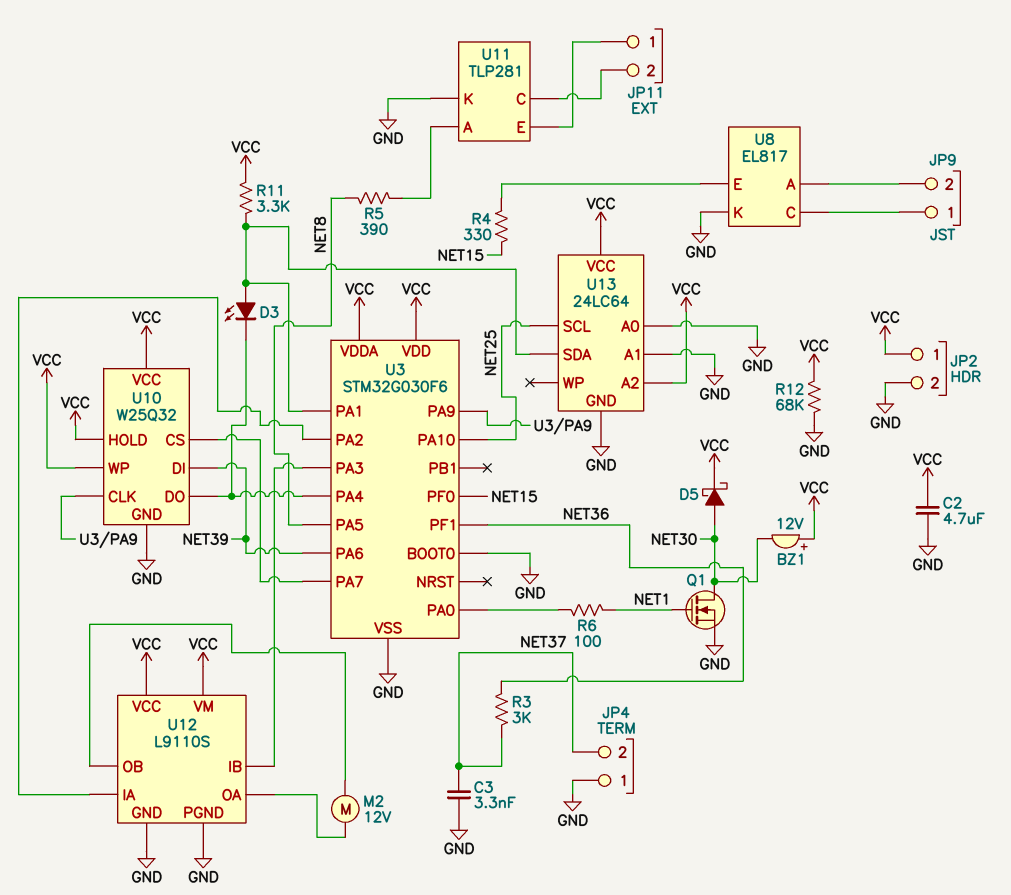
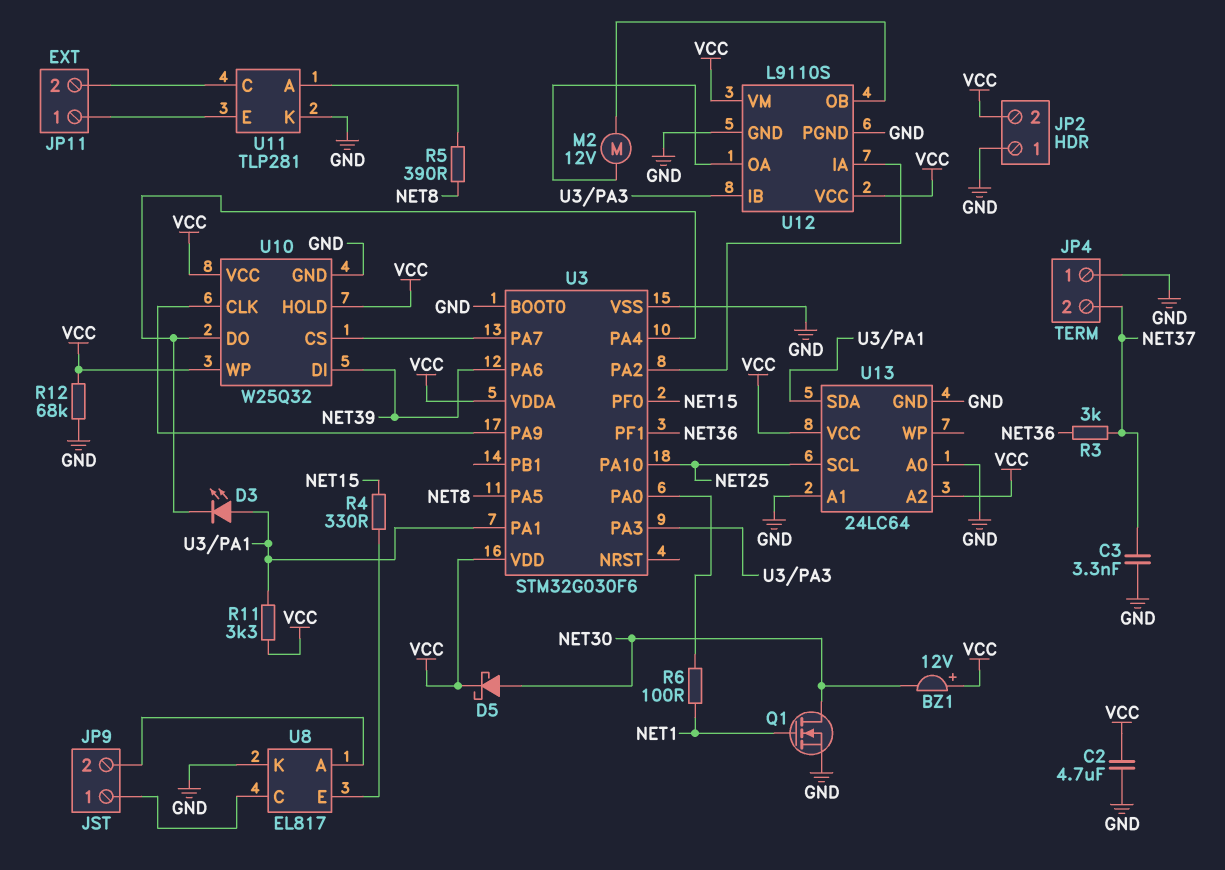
JP2 pin 1: VCC -> GND
JP2 pin 2: GND -> VCC

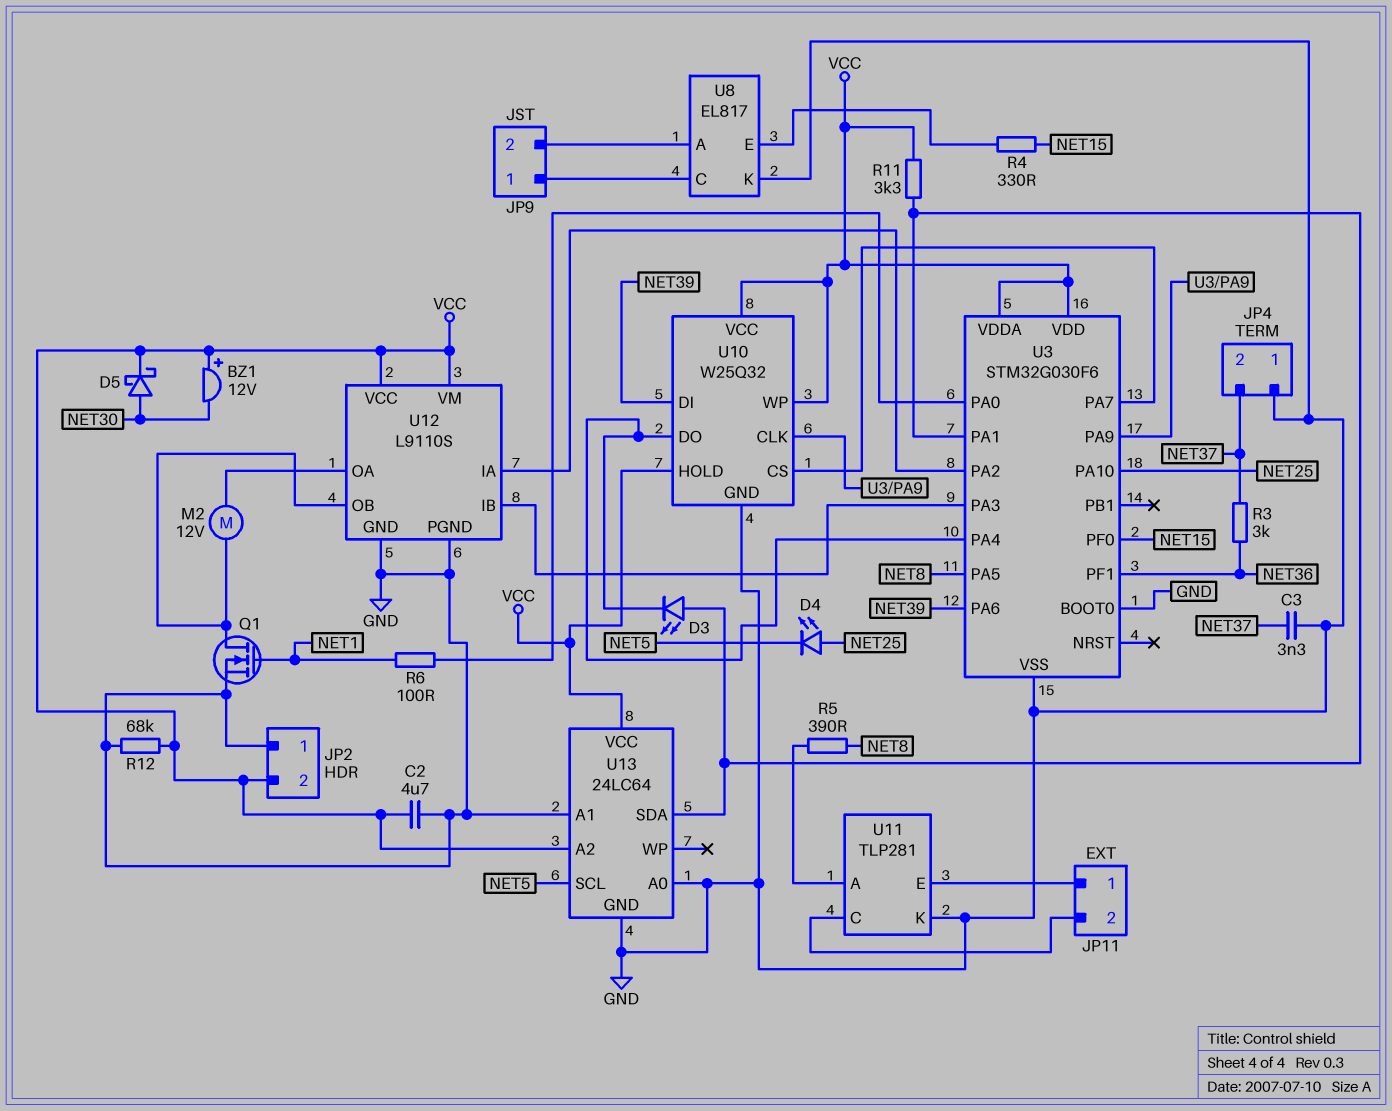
D4: none -> LED (A NET25, K NET5)
Q1: NMOS (G NET1, D NET30, S GND) -> NMOS (G NET1, D U12/OB, S GND)
U13 pin SCL: NET25 -> NET5

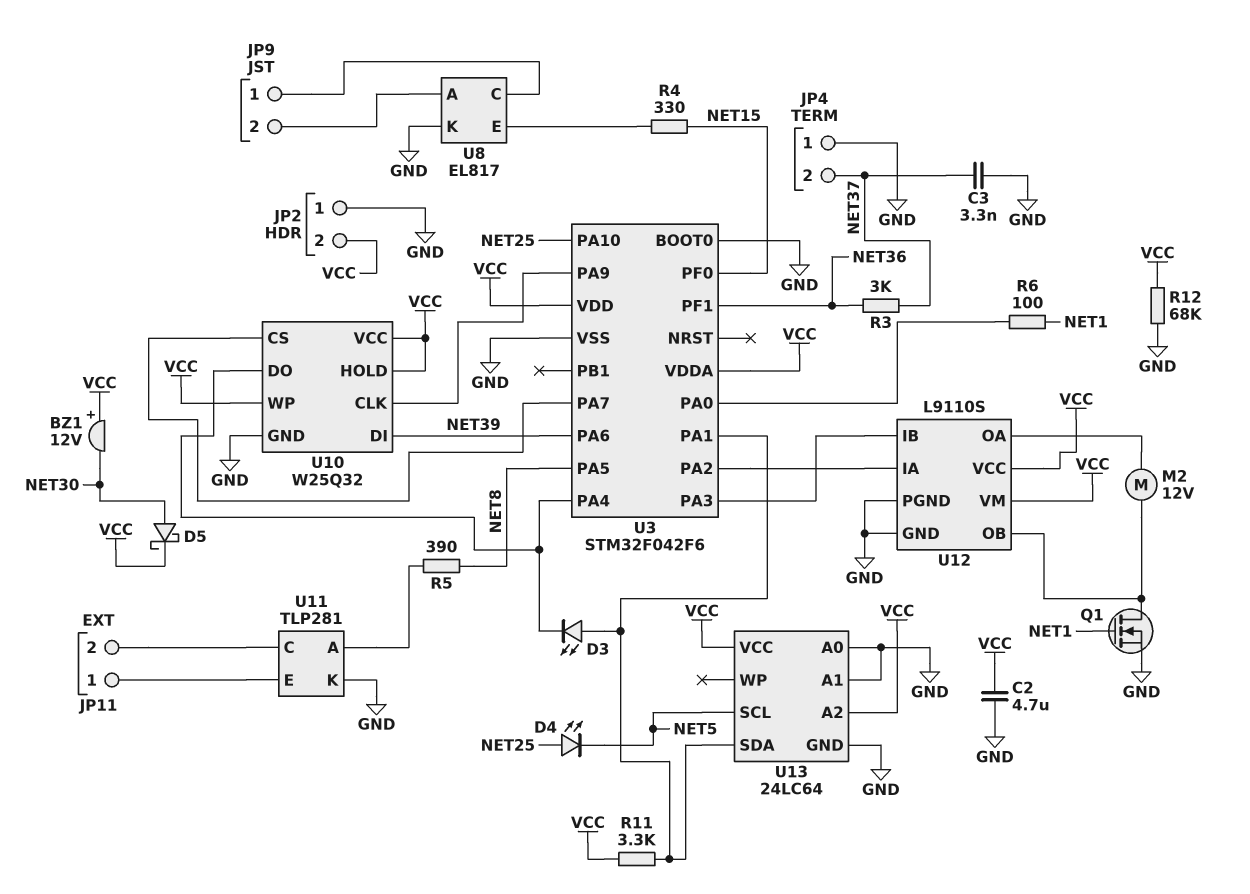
U3: STM32G030F6 -> STM32F042F6

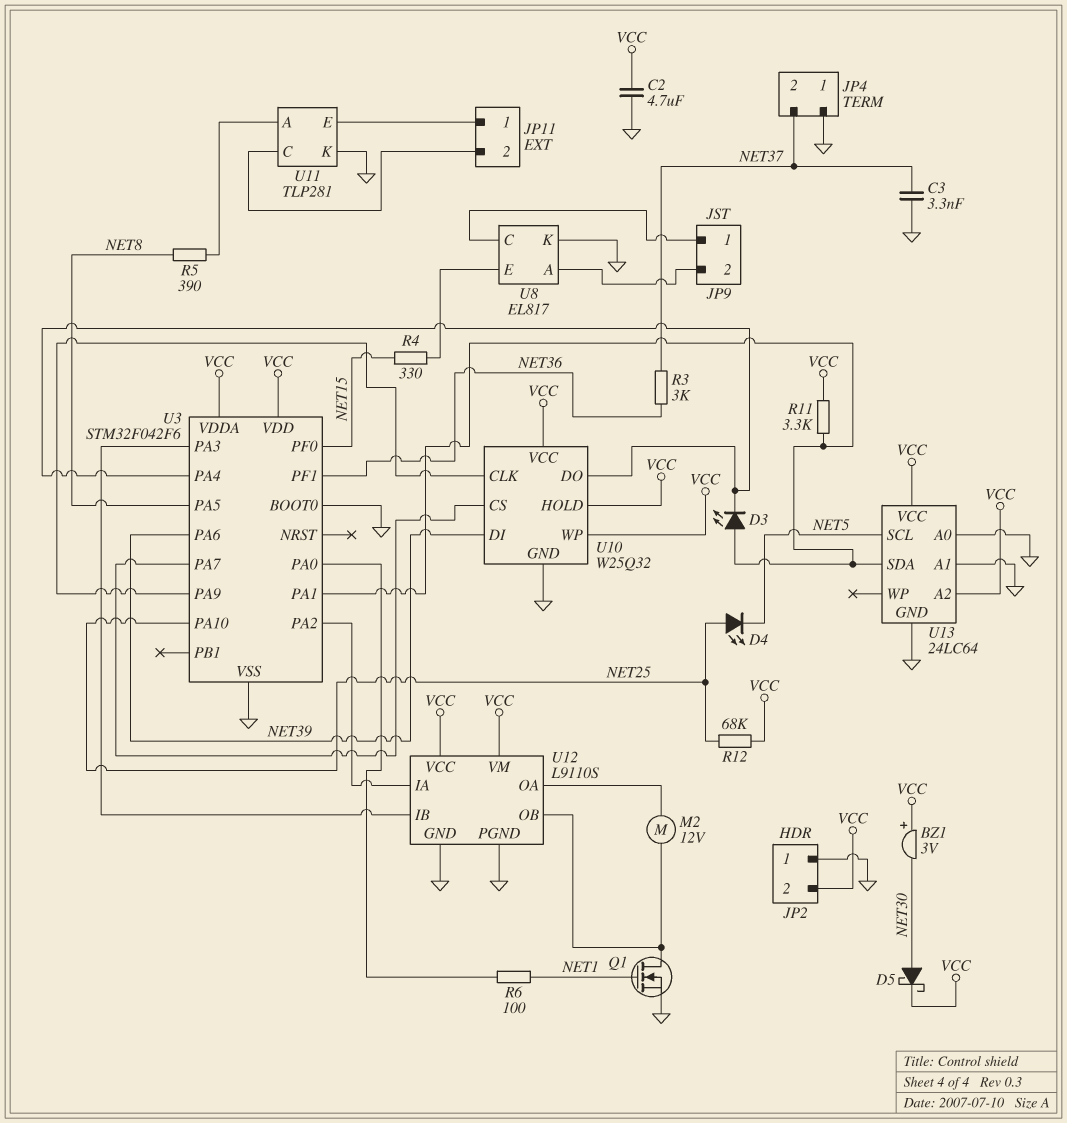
BZ1: buzzer 12V (plus VCC, minus NET30) -> buzzer 3V (plus VCC, minus NET30)
R12: 68k (GND, VCC) -> 68k (NET25, VCC)

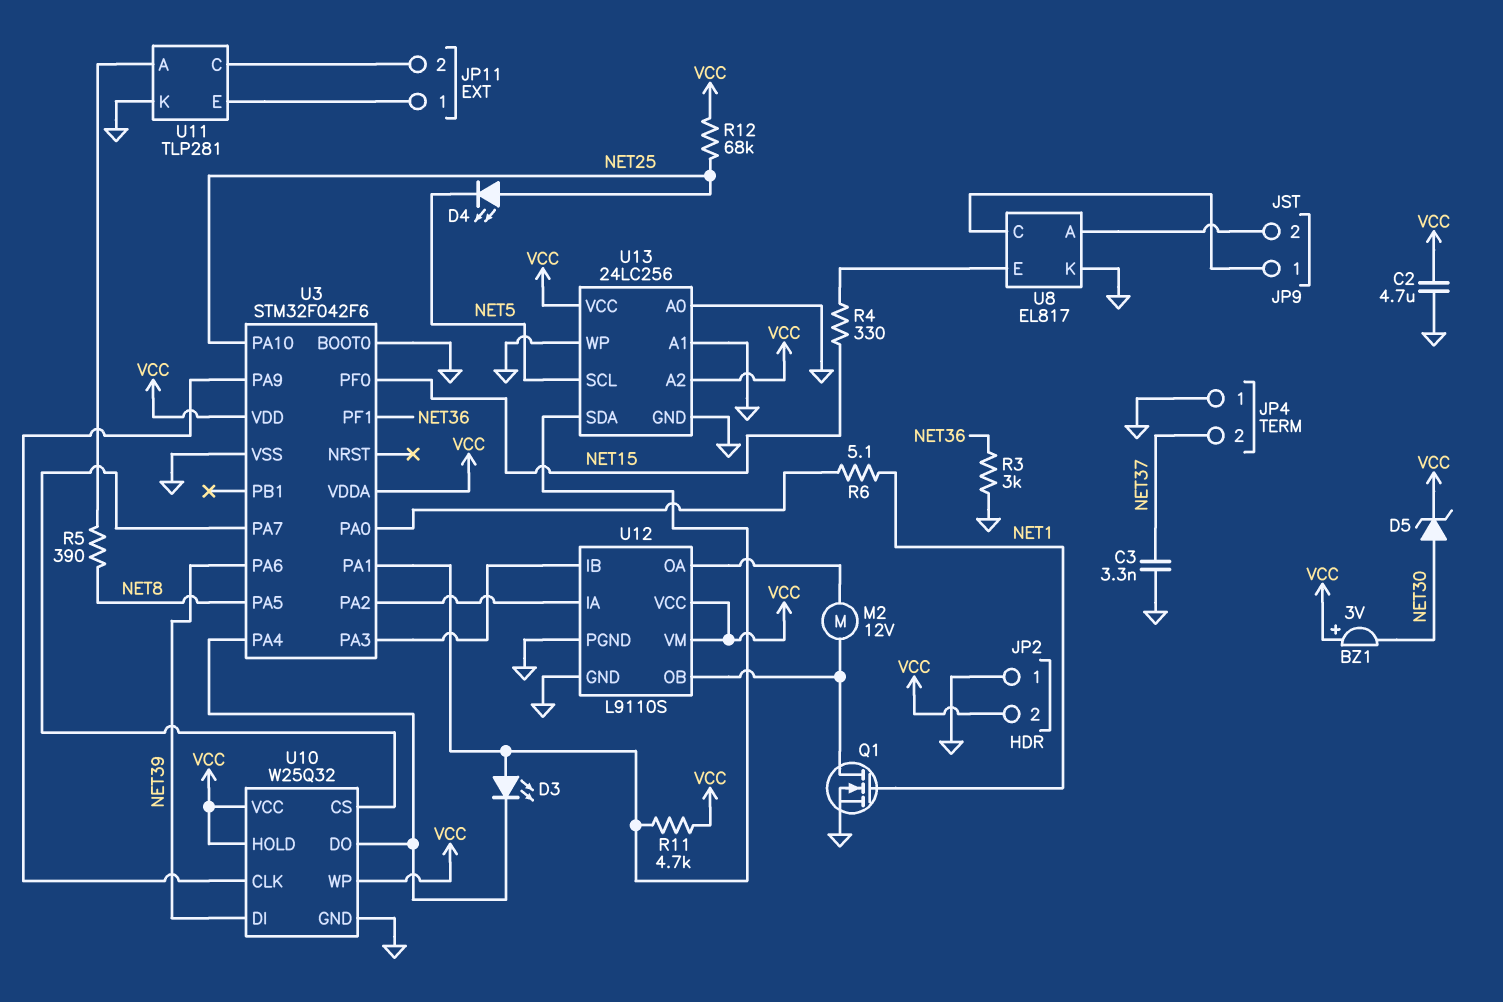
D5: schottky (A NET30, K VCC) -> zener (A NET30, K VCC)
R3: 3k (NET36, NET37) -> 3k (GND, NET36)
R6: 100 (NET1, U3/PA0) -> 5.1 (NET1, U3/PA0)
R11: 3.3k (U3/PA1, VCC) -> 4.7k (U3/PA1, VCC)
U13: 24LC64 -> 24LC256
U13 pin WP: none -> GND

